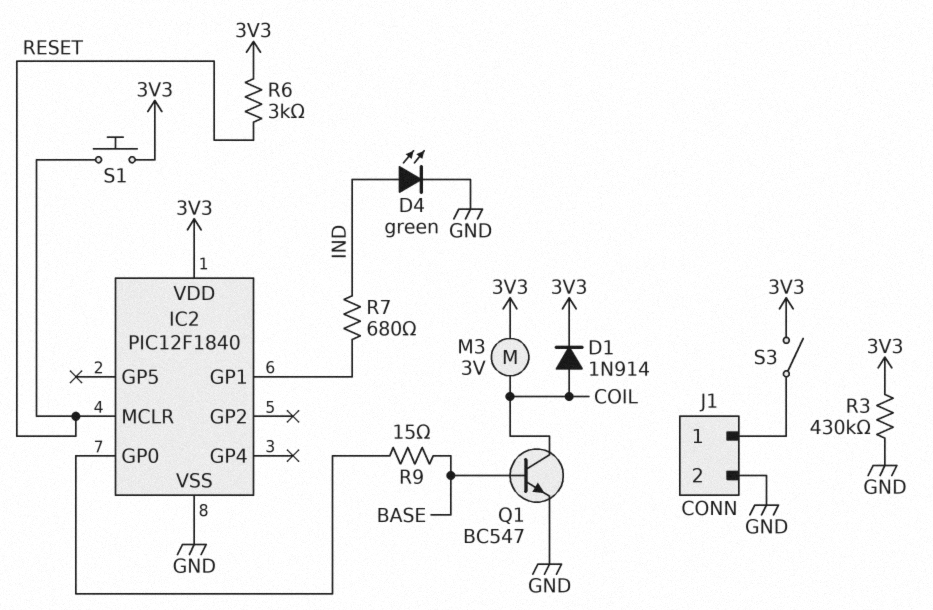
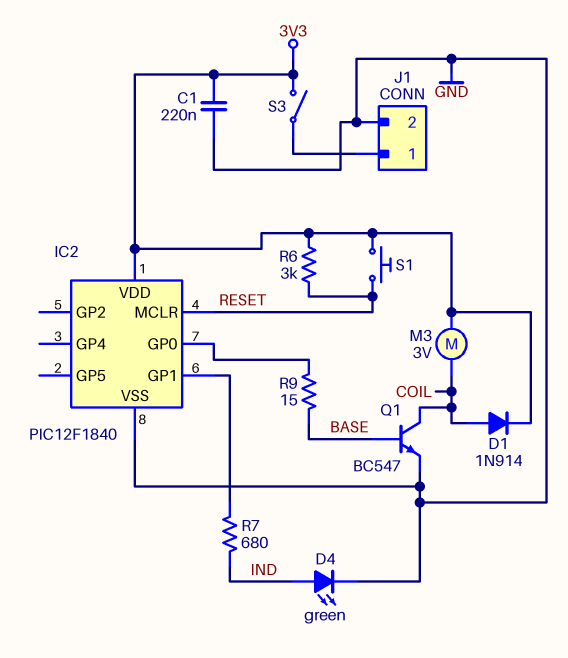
C1: none -> 220nF (3V3, GND)
R3: 430k (3V3, GND) -> none

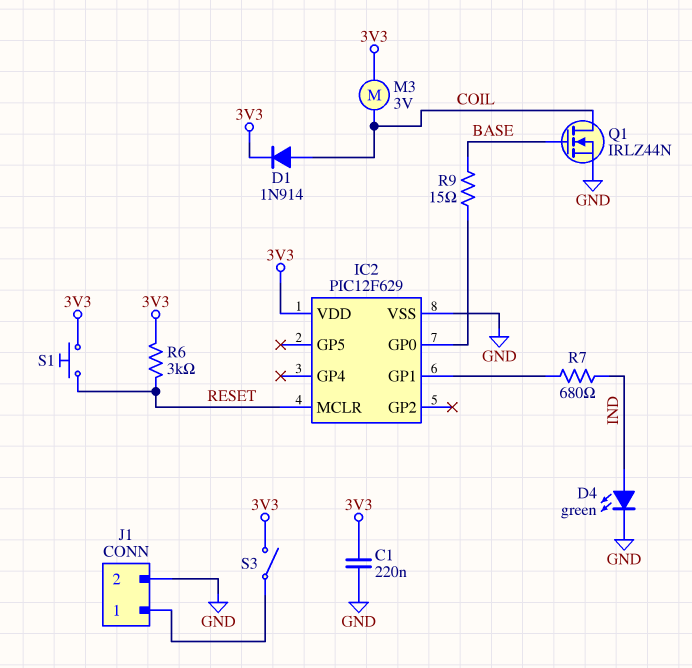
IC2: PIC12F1840 -> PIC12F629
Q1: NPN BC547 (B BASE, C COIL, E GND) -> NMOS IRLZ44N (G BASE, D COIL, S GND)

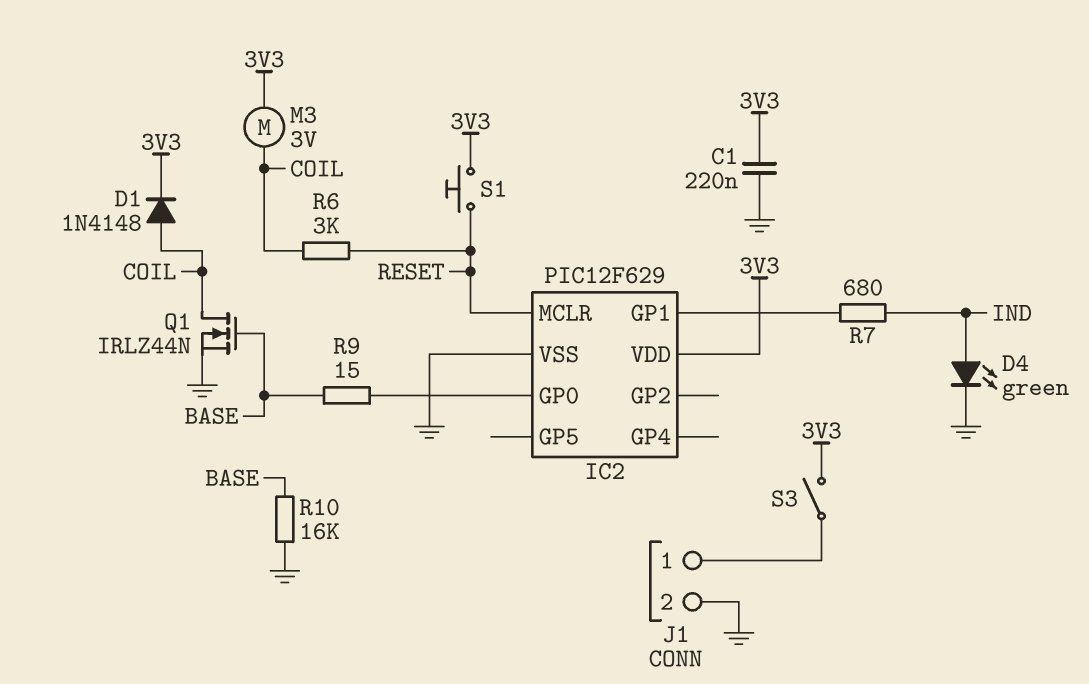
D1: diode 1N914 (A COIL, K 3V3) -> diode 1N4148 (A COIL, K 3V3)
R6: 3k (3V3, RESET) -> 3k (COIL, RESET)
R10: none -> 16k (BASE, GND)

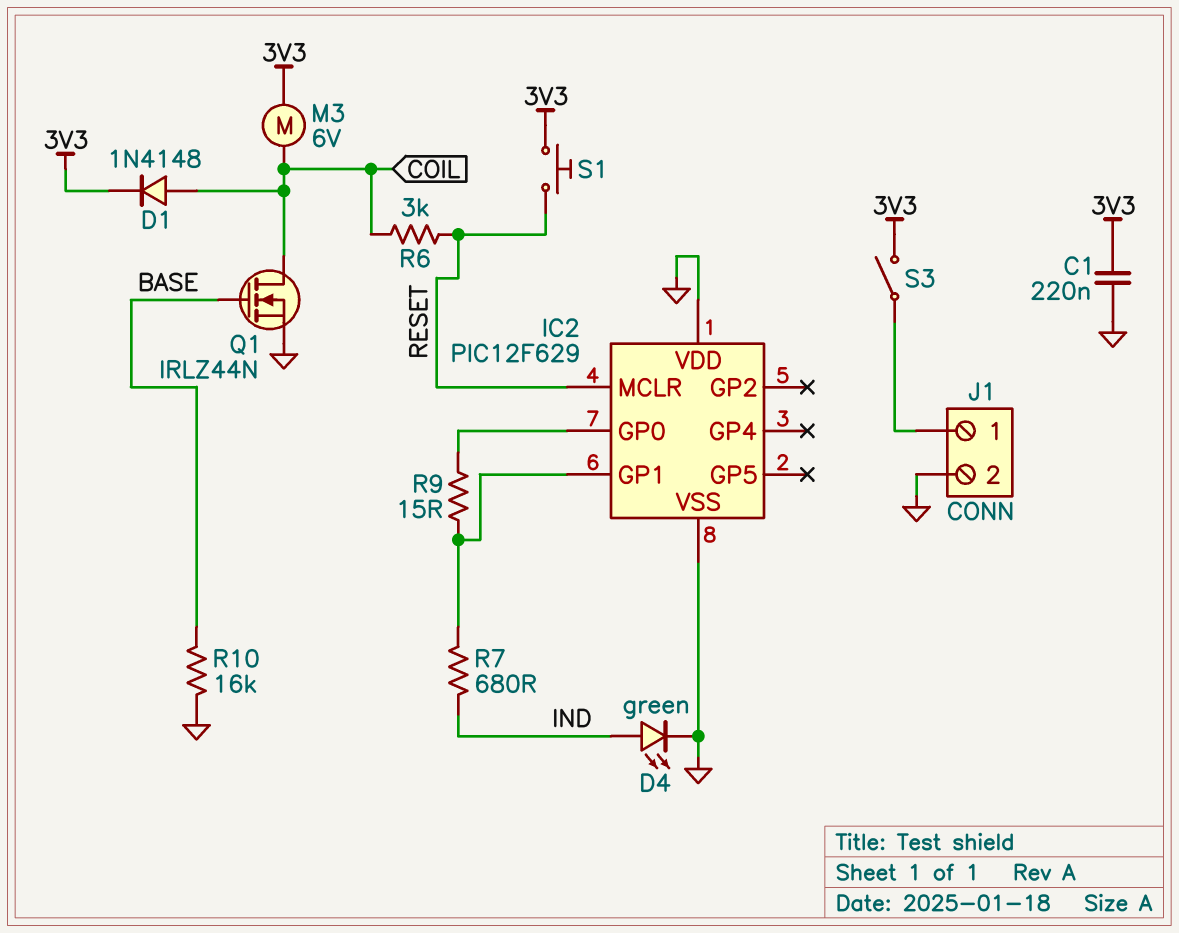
IC2 pin VDD: 3V3 -> GND
M3: motor 3V (3V3, COIL) -> motor 6V (3V3, COIL)
R9: 15 (BASE, IC2/GP0) -> 15 (IC2/GP0, IC2/GP1)

